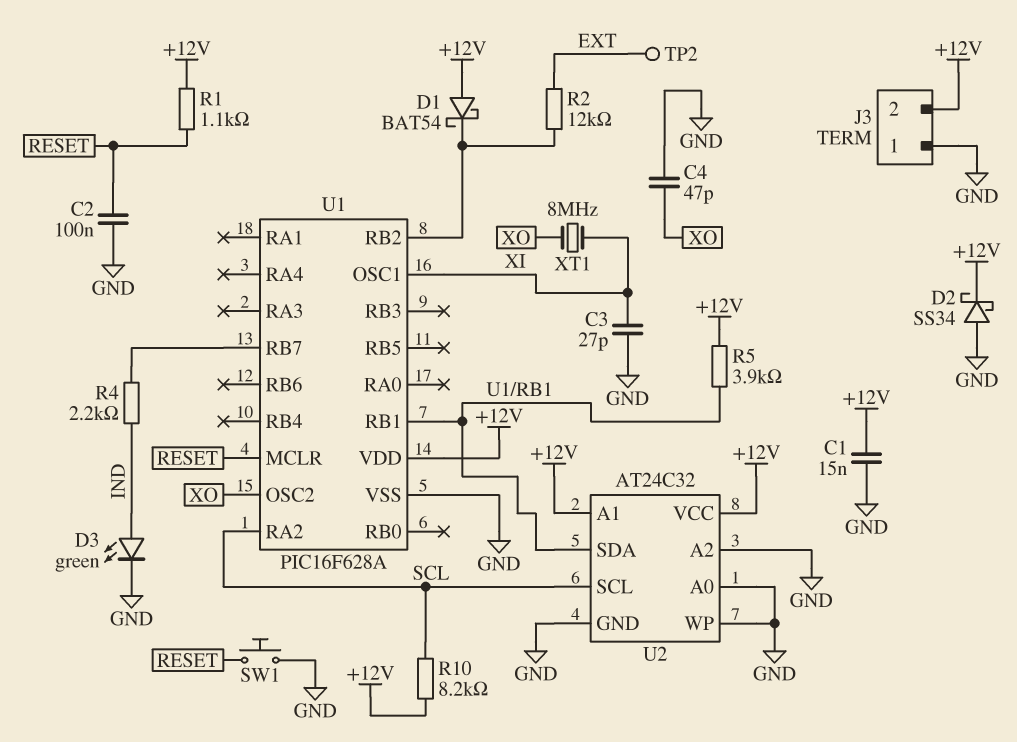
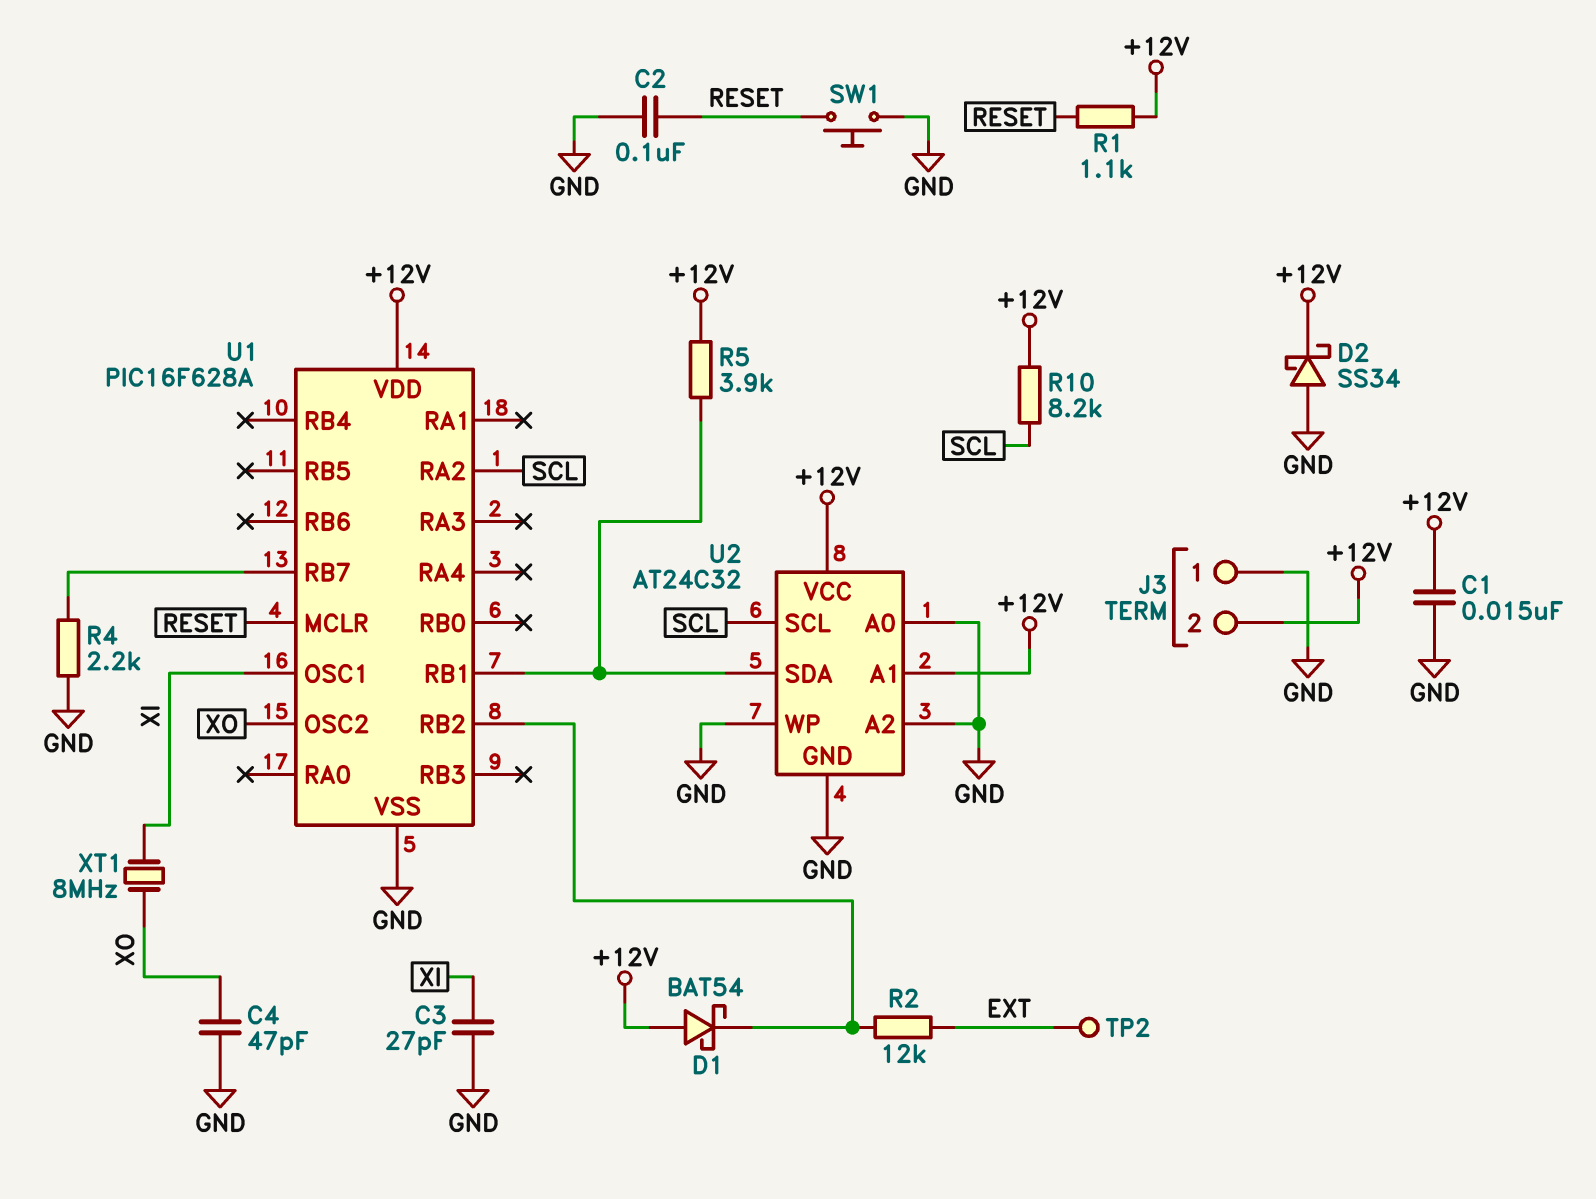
D3: LED green (A IND, K GND) -> none
R4: 2.2k (IND, U1/RB7) -> 2.2k (GND, U1/RB7)

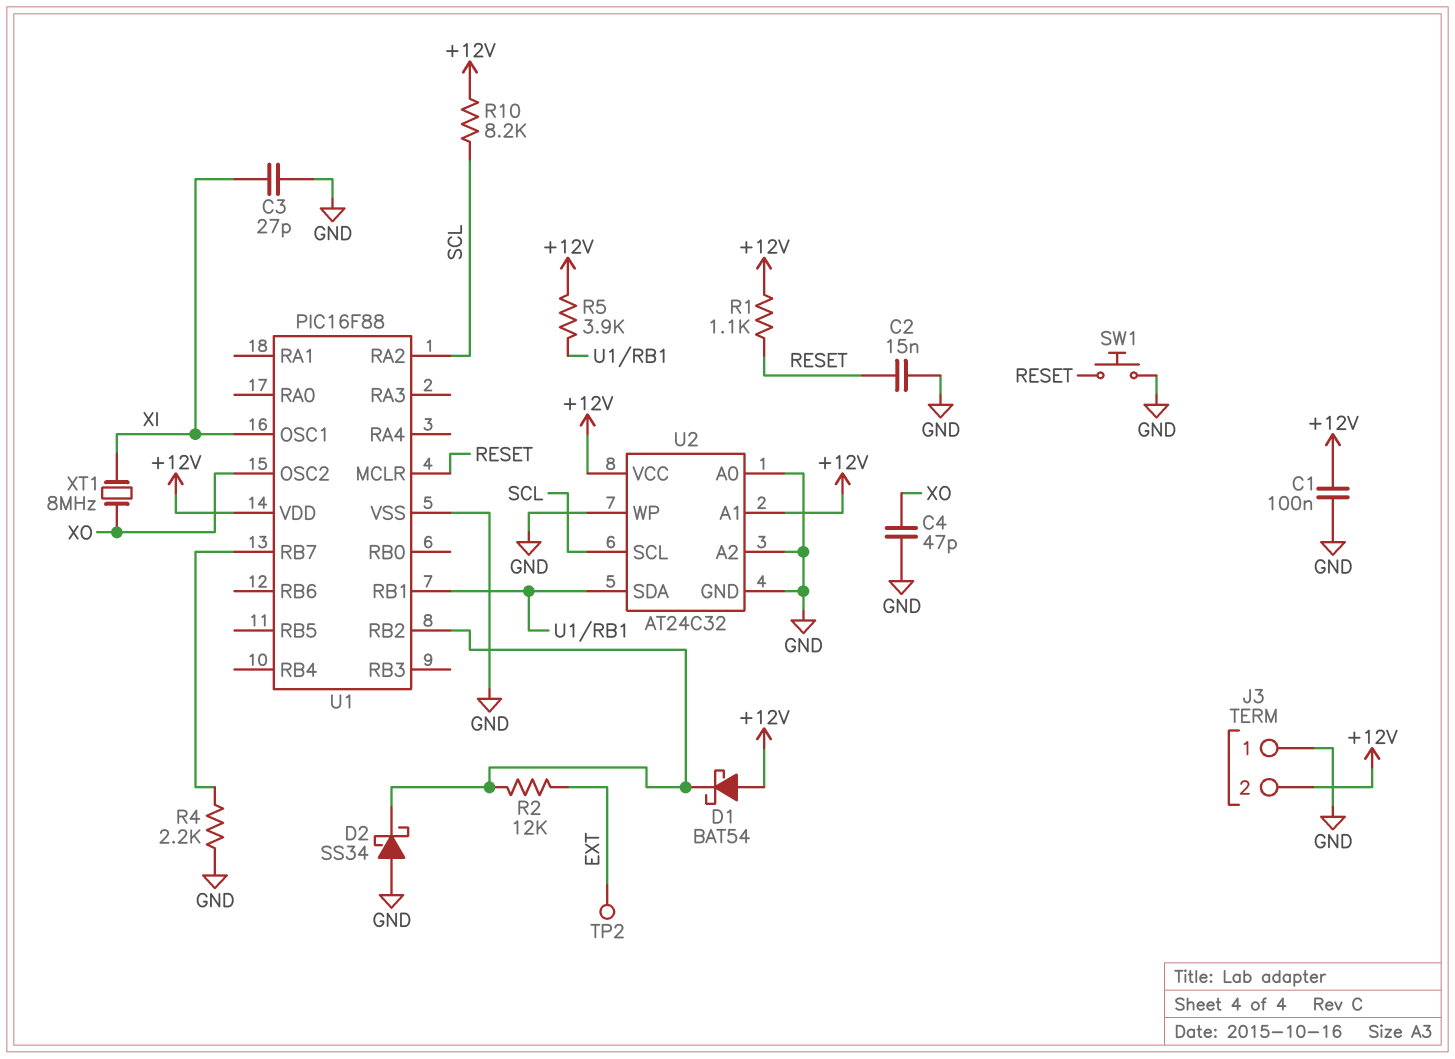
C1: 15nF (+12V, GND) -> 100nF (+12V, GND)
C2: 100nF (GND, RESET) -> 15nF (GND, RESET)
D2: schottky SS34 (A GND, K +12V) -> schottky SS34 (A GND, K U1/RB2)
U1: PIC16F628A -> PIC16F88

